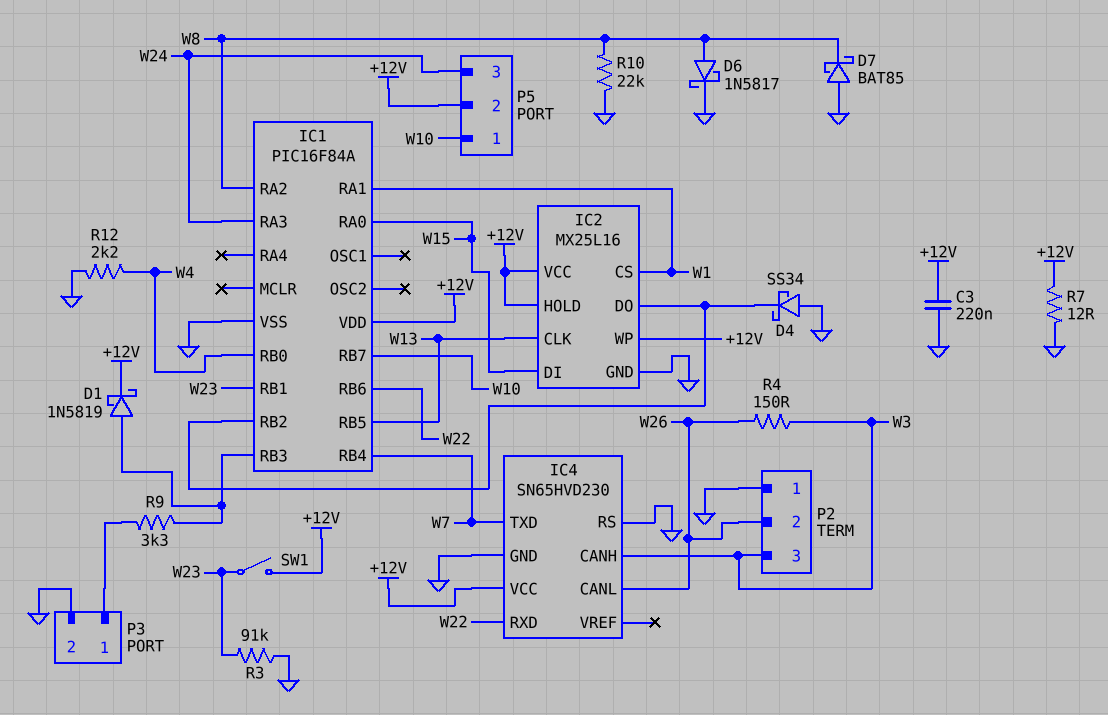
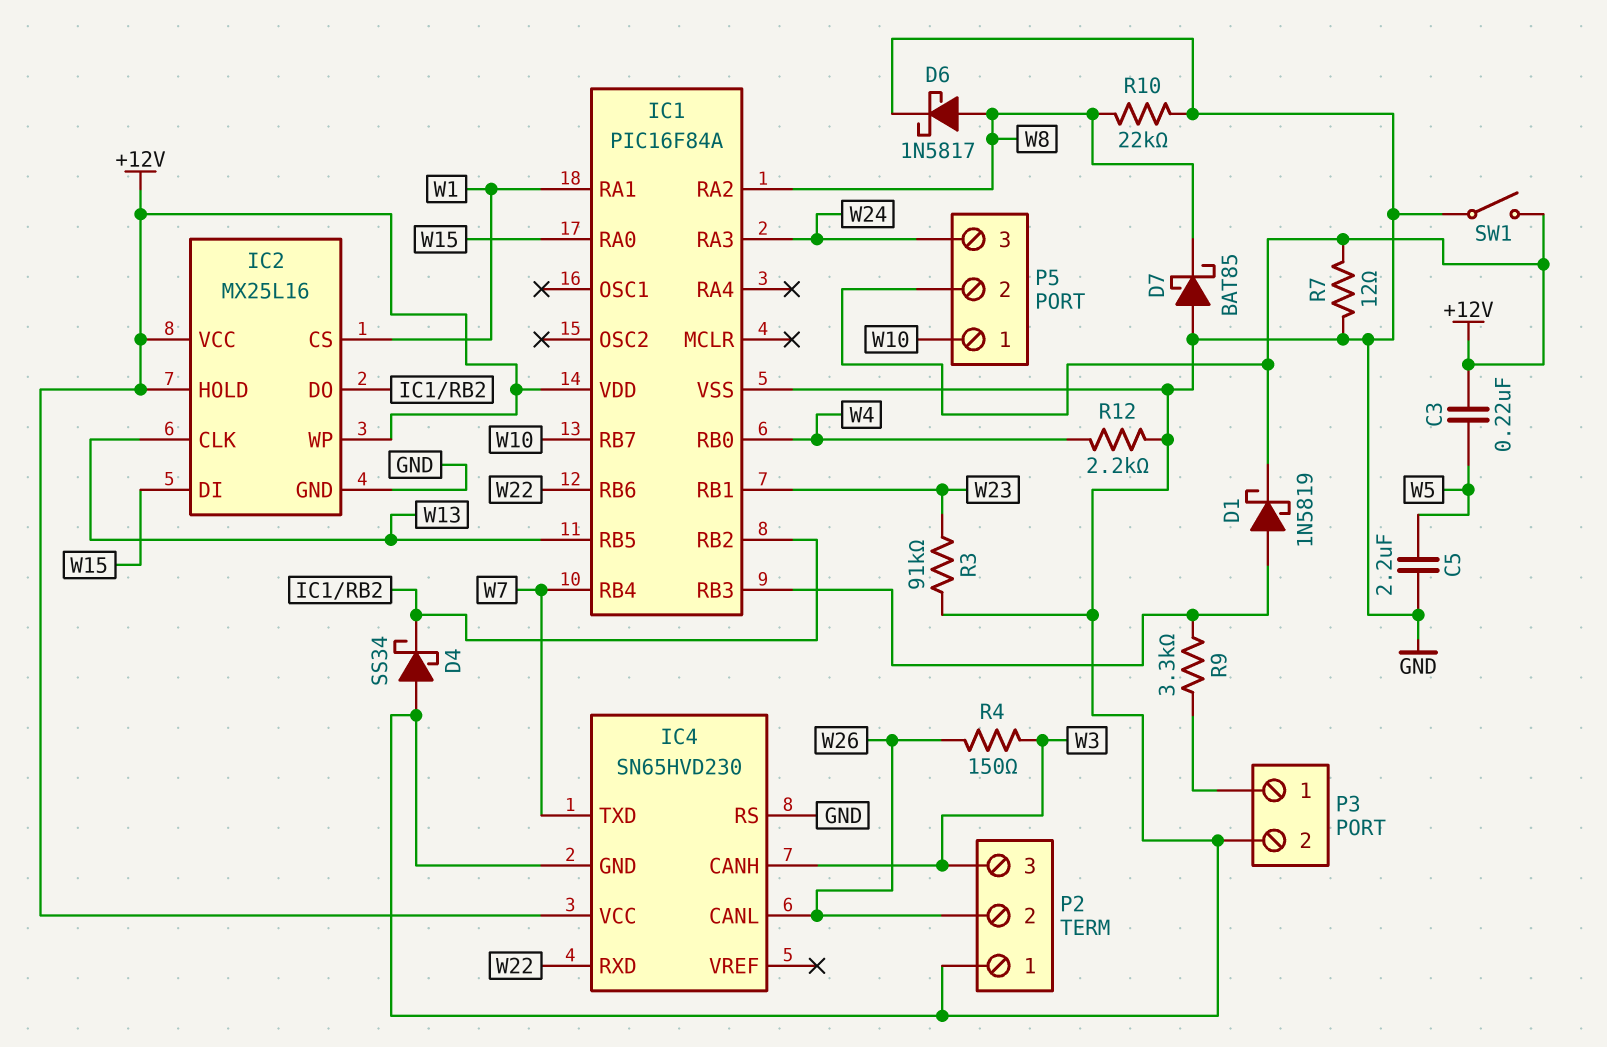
C3: 220nF (+12V, GND) -> 220nF (+12V, W5)
C5: none -> 2.2uF (GND, W5)
SW1: switch (+12V, W23) -> switch (+12V, GND)

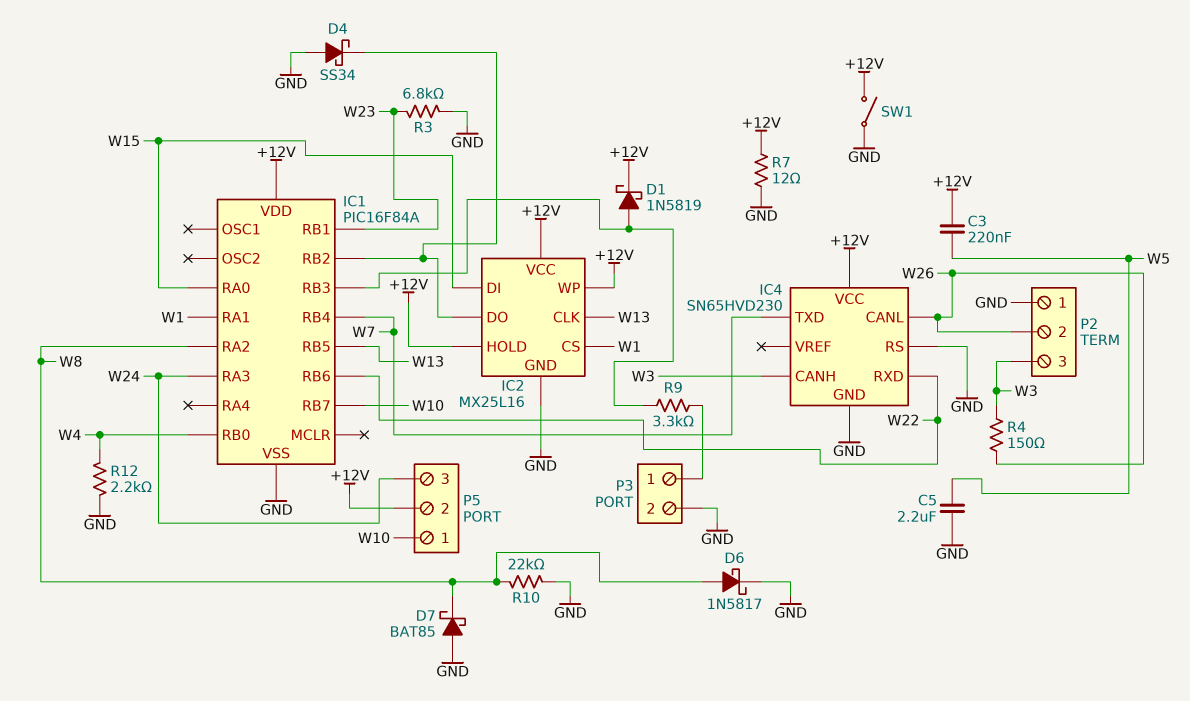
R3: 91k (GND, W23) -> 6.8k (GND, W23)

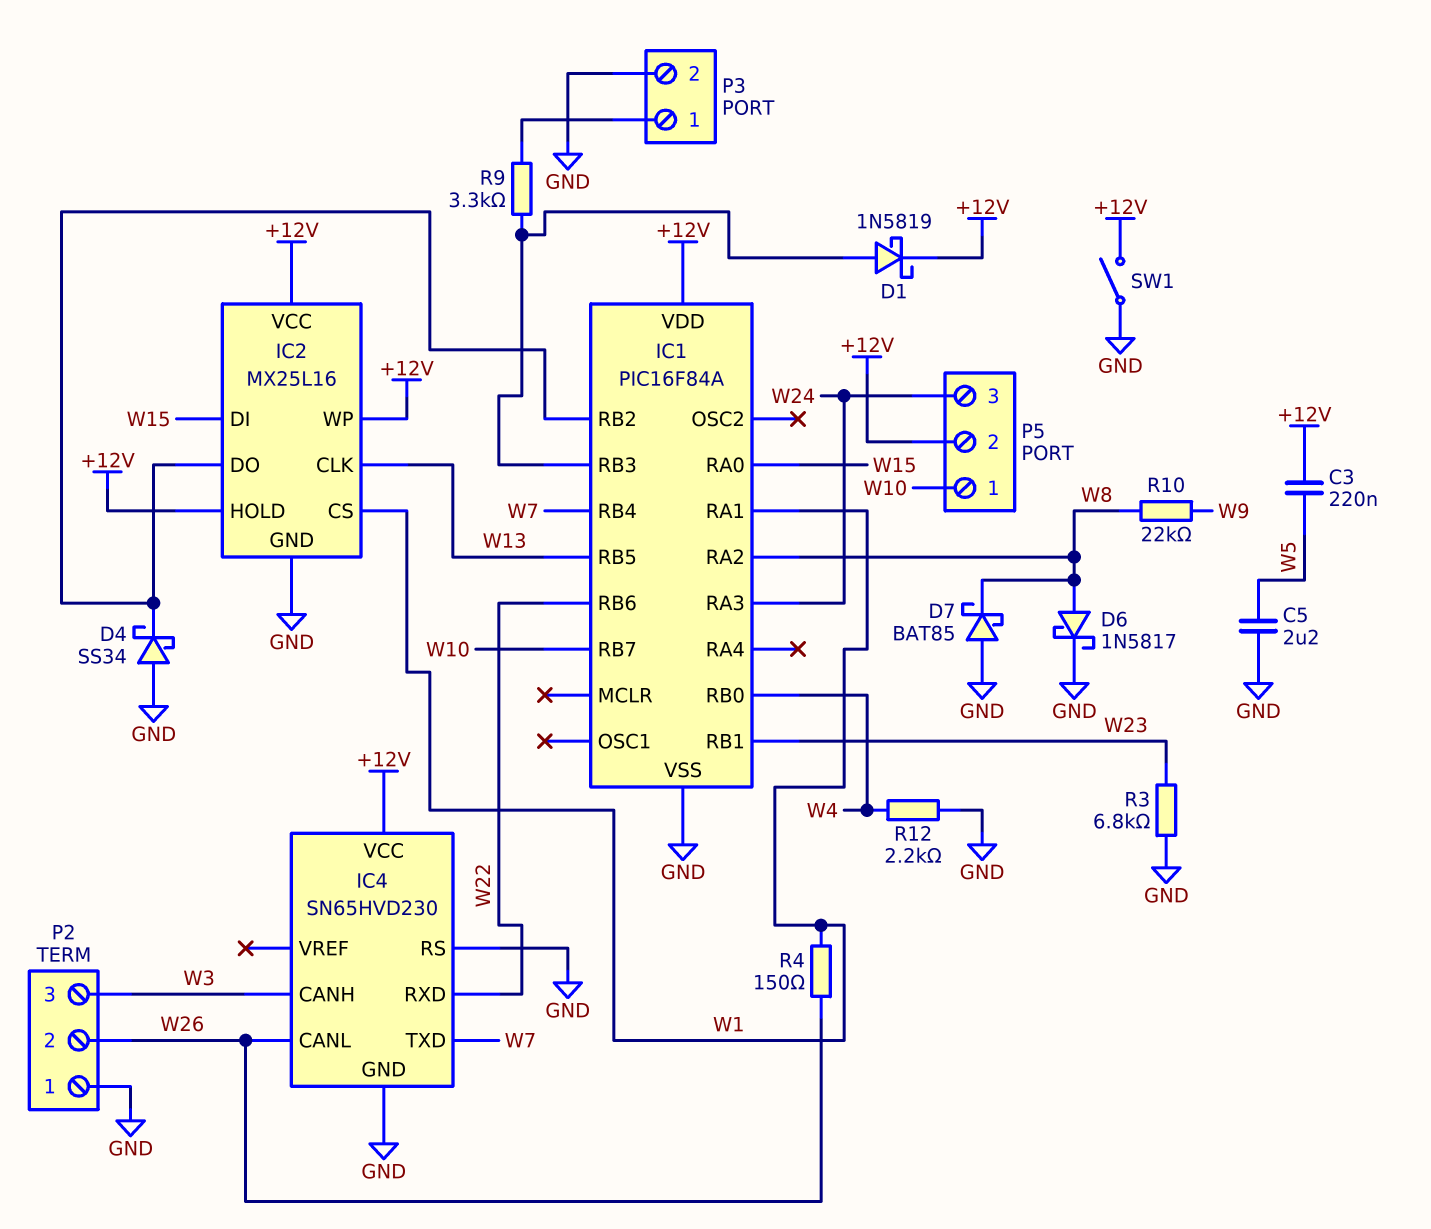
R4: 150 (W3, W26) -> 150 (W1, W26)
R7: 12 (+12V, GND) -> none
R10: 22k (GND, W8) -> 22k (W8, W9)

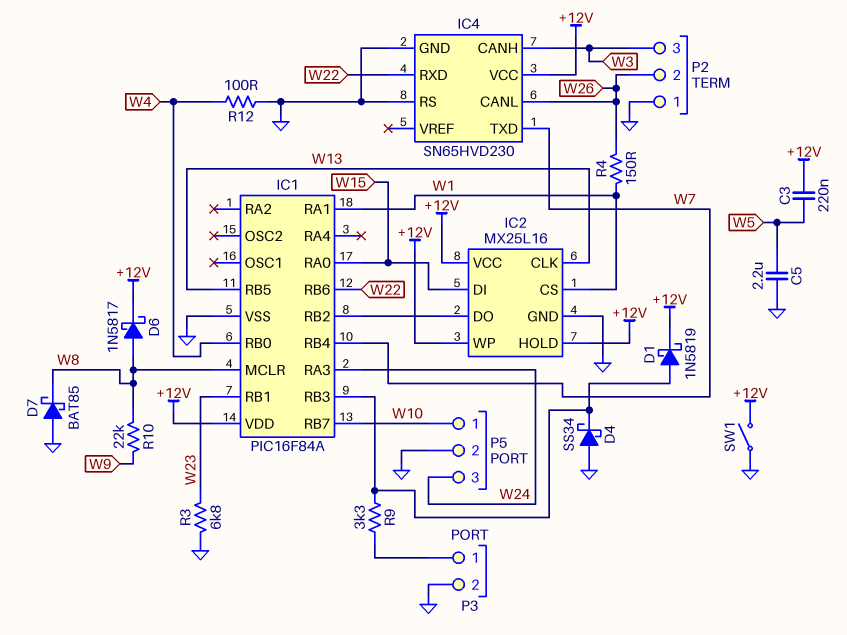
D4: schottky SS34 (A GND, K IC1/RB2) -> schottky SS34 (A GND, K IC1/RB3)
D6: schottky 1N5817 (A W8, K GND) -> schottky 1N5817 (A W8, K +12V)
IC1 pin MCLR: none -> W8
IC1 pin RA2: W8 -> none
P5 pin 2: +12V -> GND
R12: 2.2k (GND, W4) -> 100 (GND, W4)

